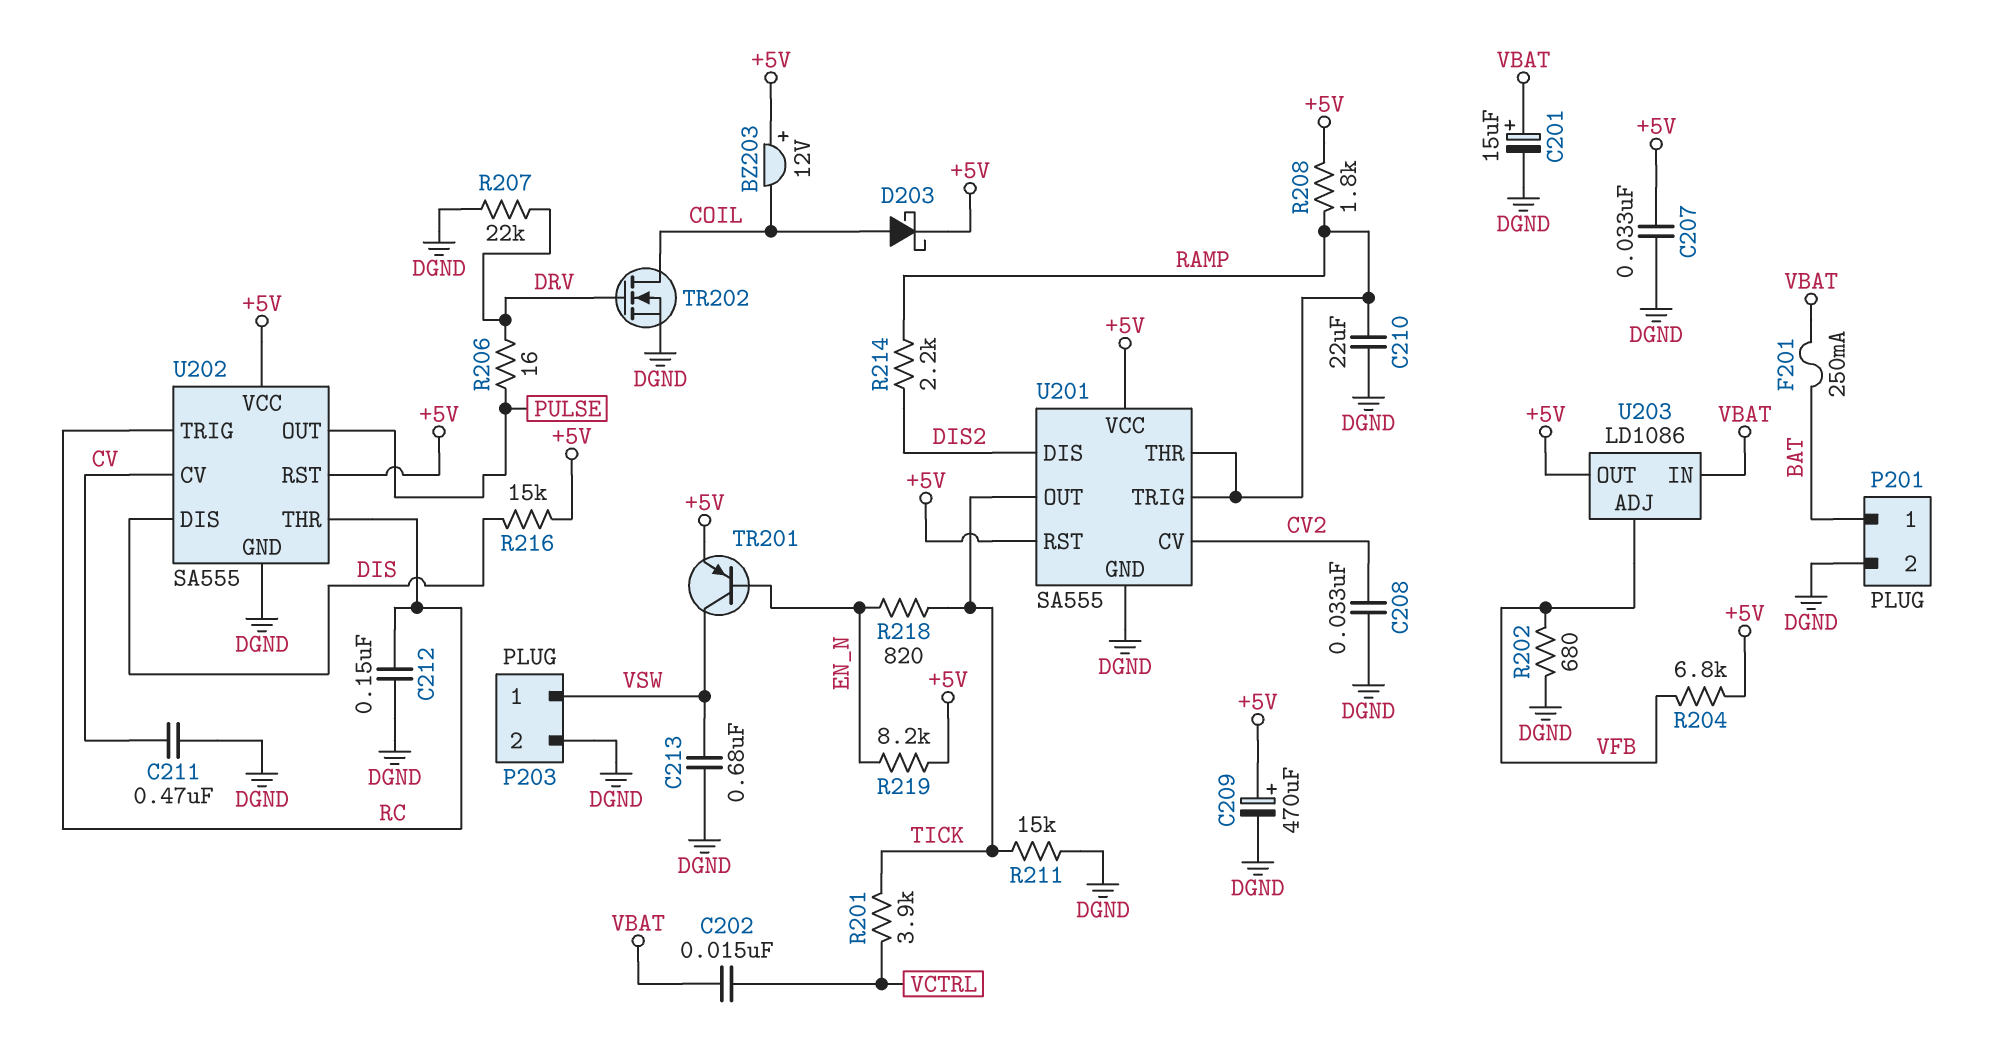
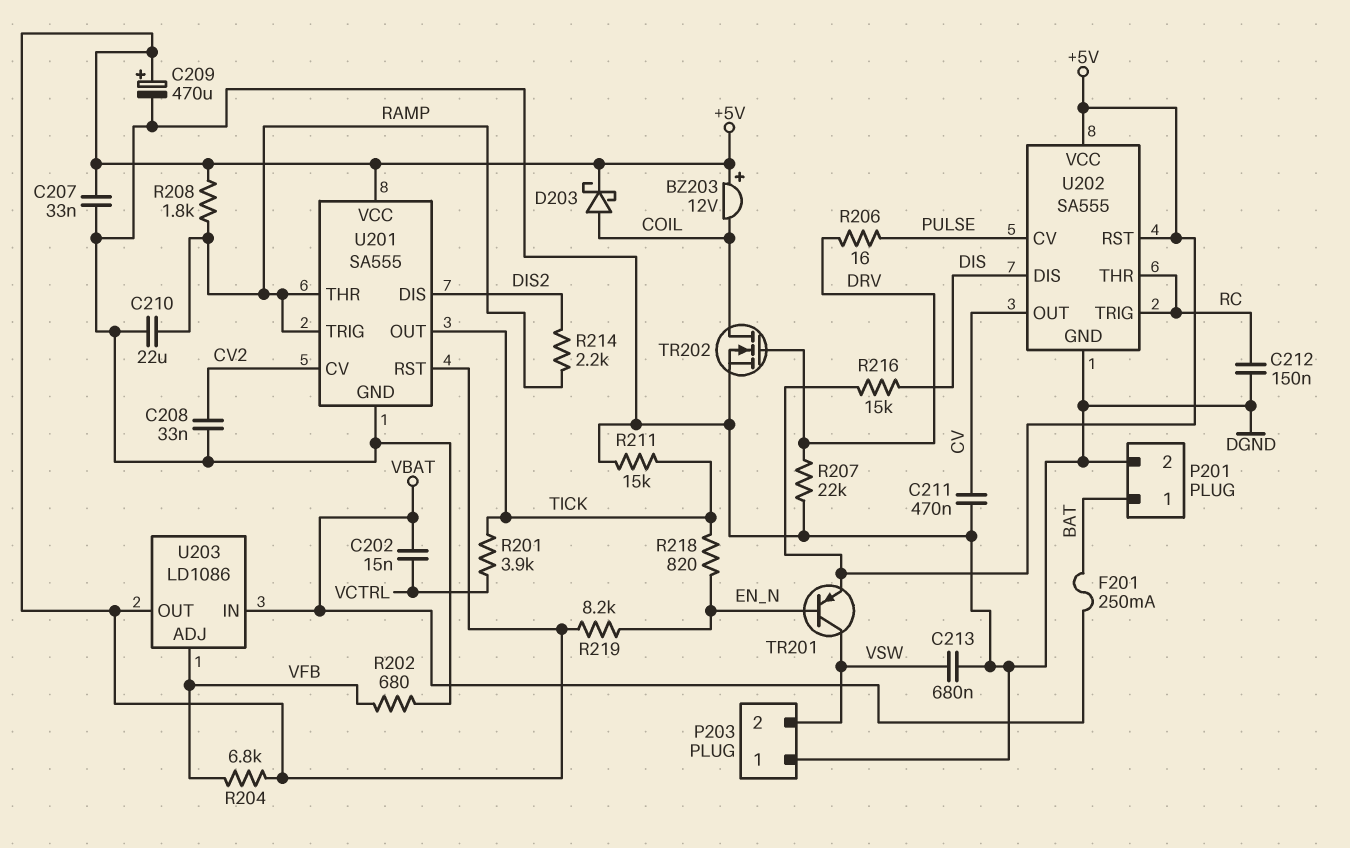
C201: 15uF (plus VBAT, minus DGND) -> none
P203 pin 1: VSW -> DGND
P203 pin 2: DGND -> VSW
U202 pin CV: CV -> PULSE
U202 pin OUT: PULSE -> CV

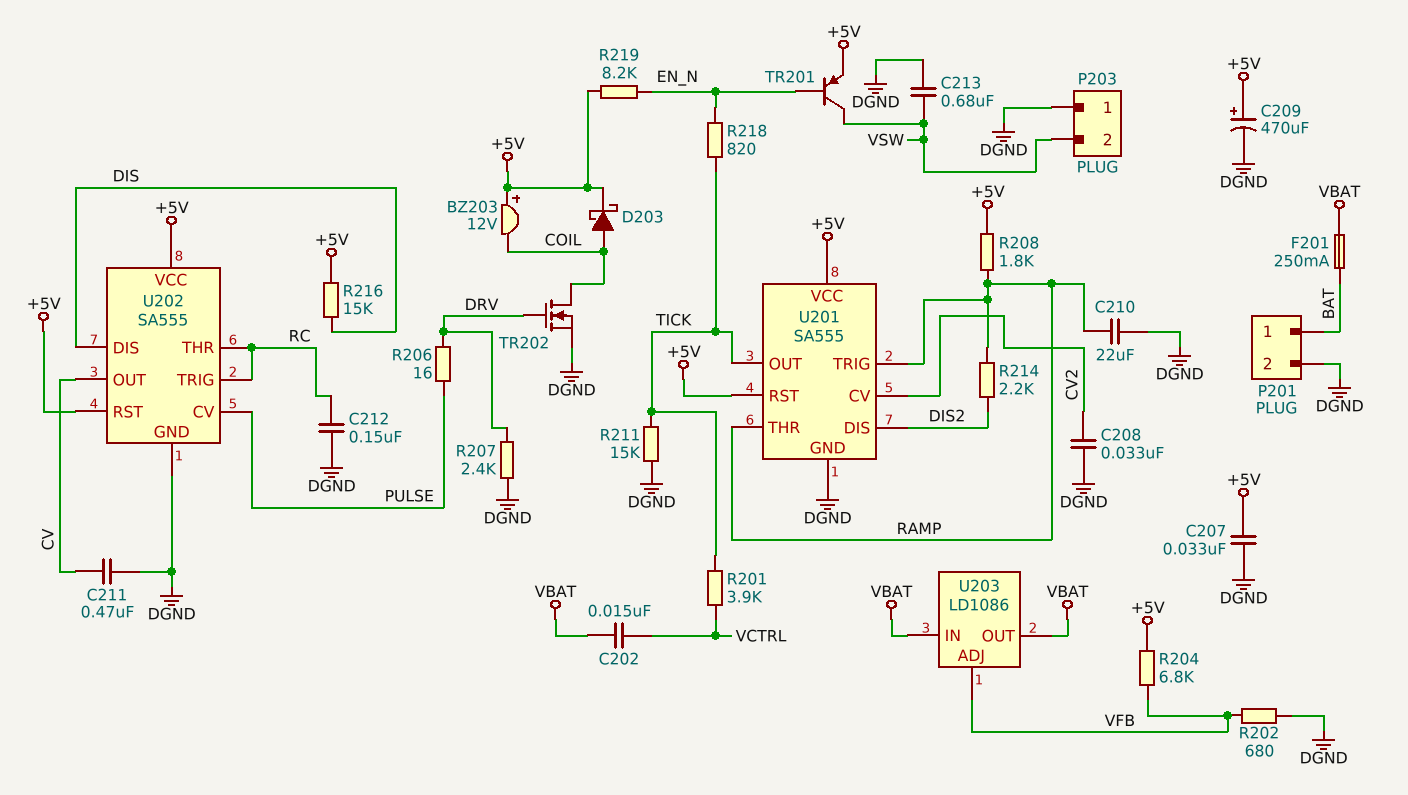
R207: 22k (DGND, DRV) -> 2.4k (DGND, DRV)
U203 pin OUT: +5V -> VBAT

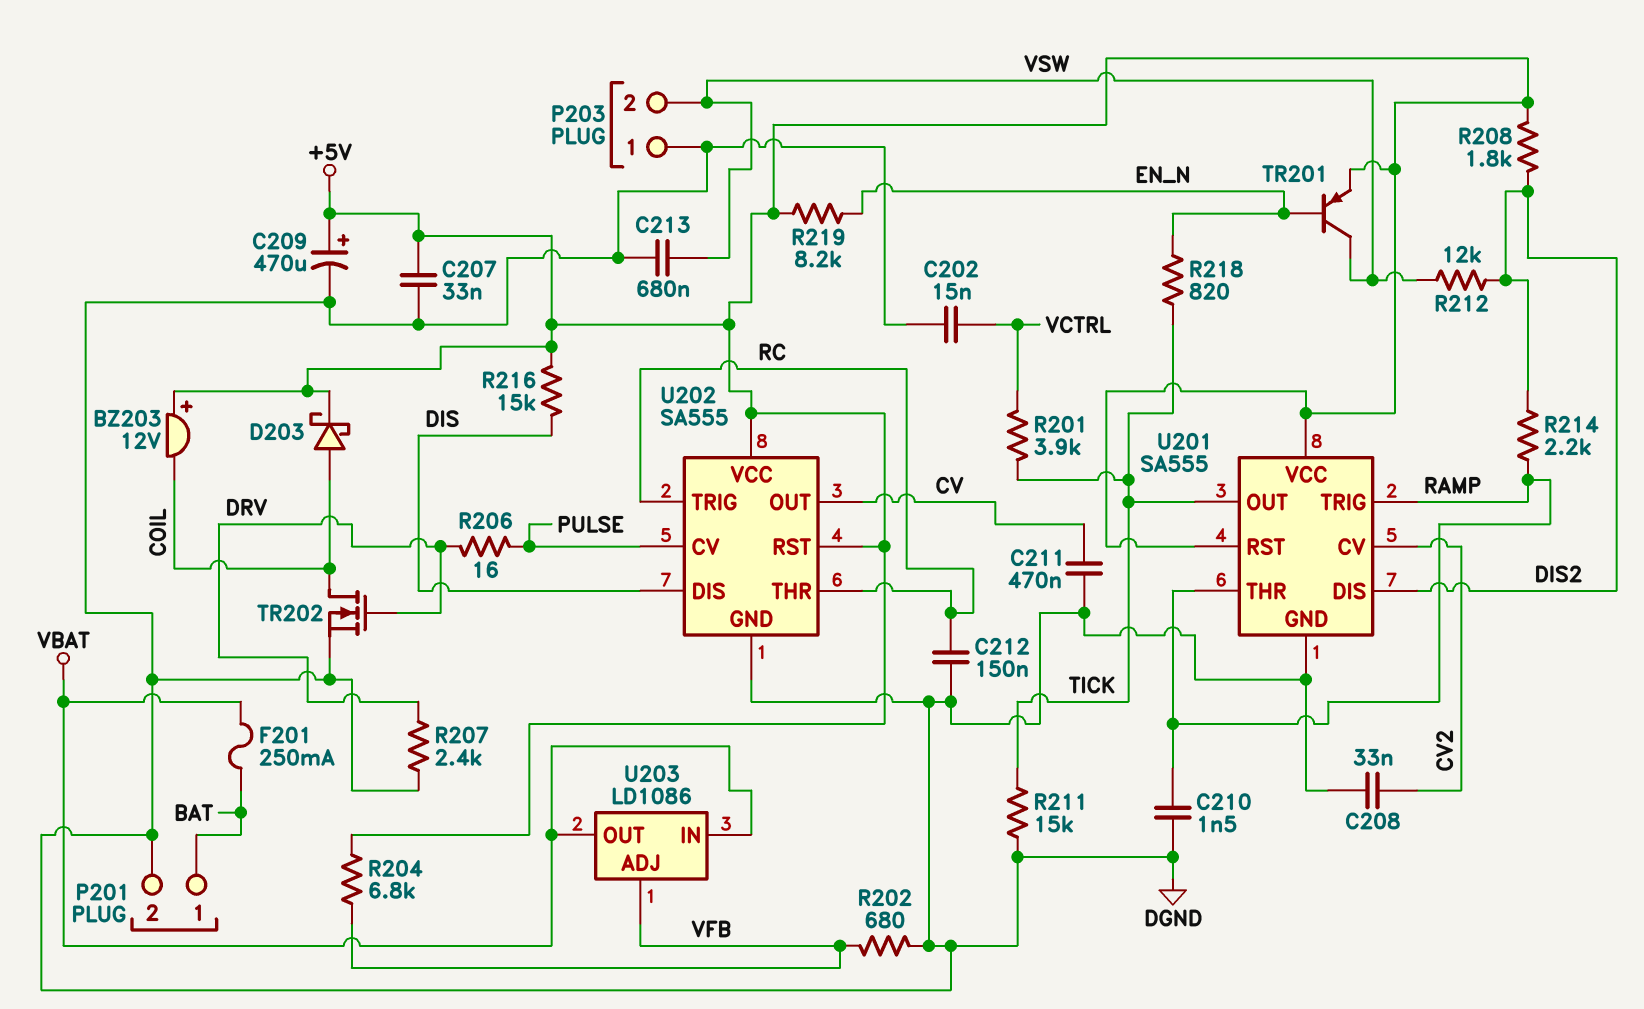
C202: 15nF (VBAT, VCTRL) -> 15nF (DGND, VCTRL)
C210: 22uF (DGND, RAMP) -> 1.5nF (DGND, RAMP)
R208: 1.8k (+5V, RAMP) -> 1.8k (+5V, DIS2)
R212: none -> 12k (DIS2, VSW)

